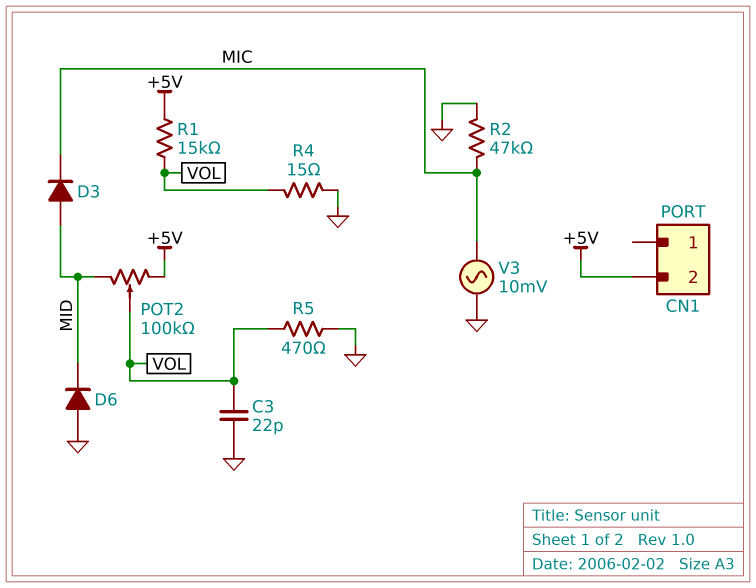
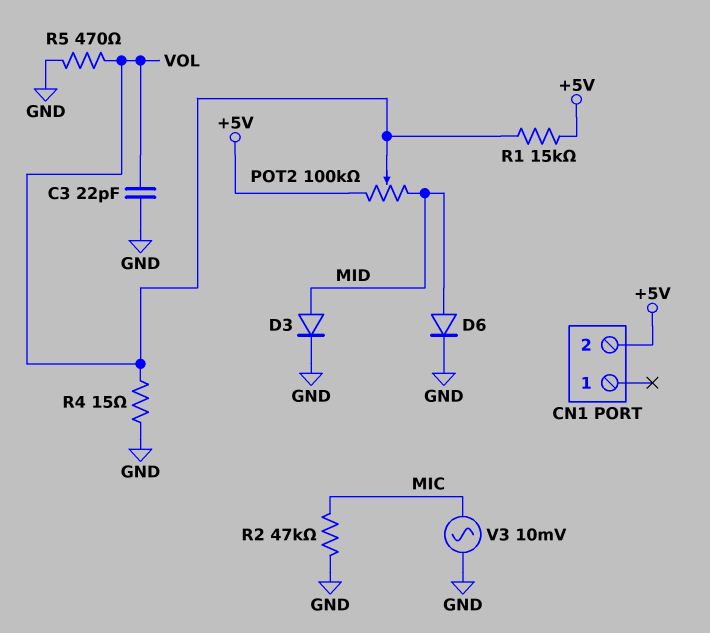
D3: diode (A MID, K MIC) -> diode (A MID, K GND)
D6: diode (A GND, K MID) -> diode (A MID, K GND)

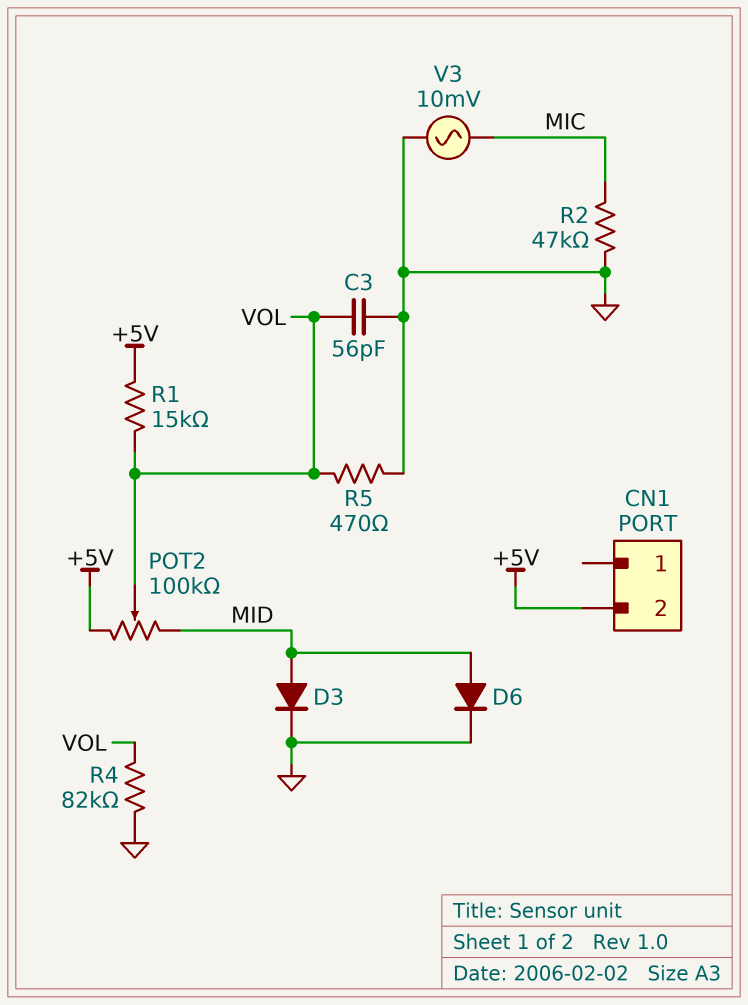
C3: 22pF (GND, VOL) -> 56pF (GND, VOL)
R4: 15 (GND, VOL) -> 82k (GND, VOL)

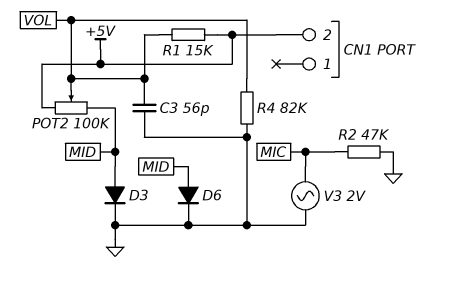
R5: 470 (GND, VOL) -> none
V3: AC 10mV (GND, MIC) -> AC 2V (GND, MIC)

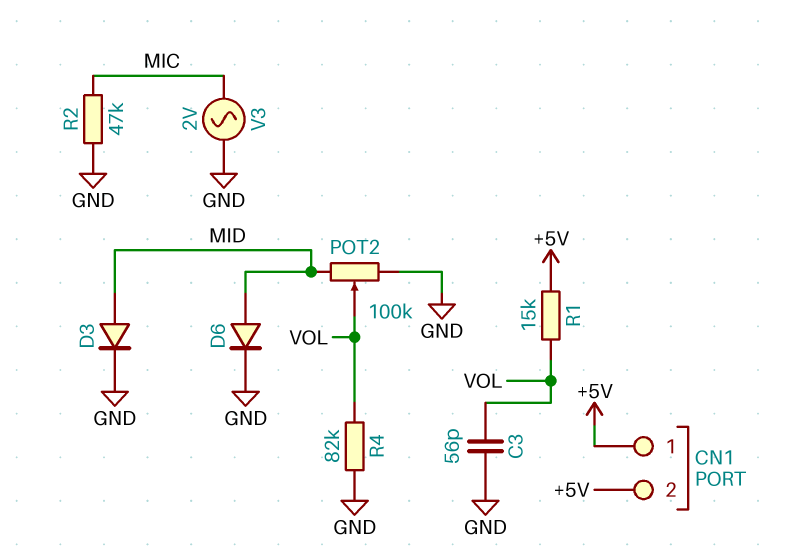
CN1 pin 1: none -> +5V
POT2: 100k (+5V, MID, wiper VOL) -> 100k (GND, MID, wiper VOL)

